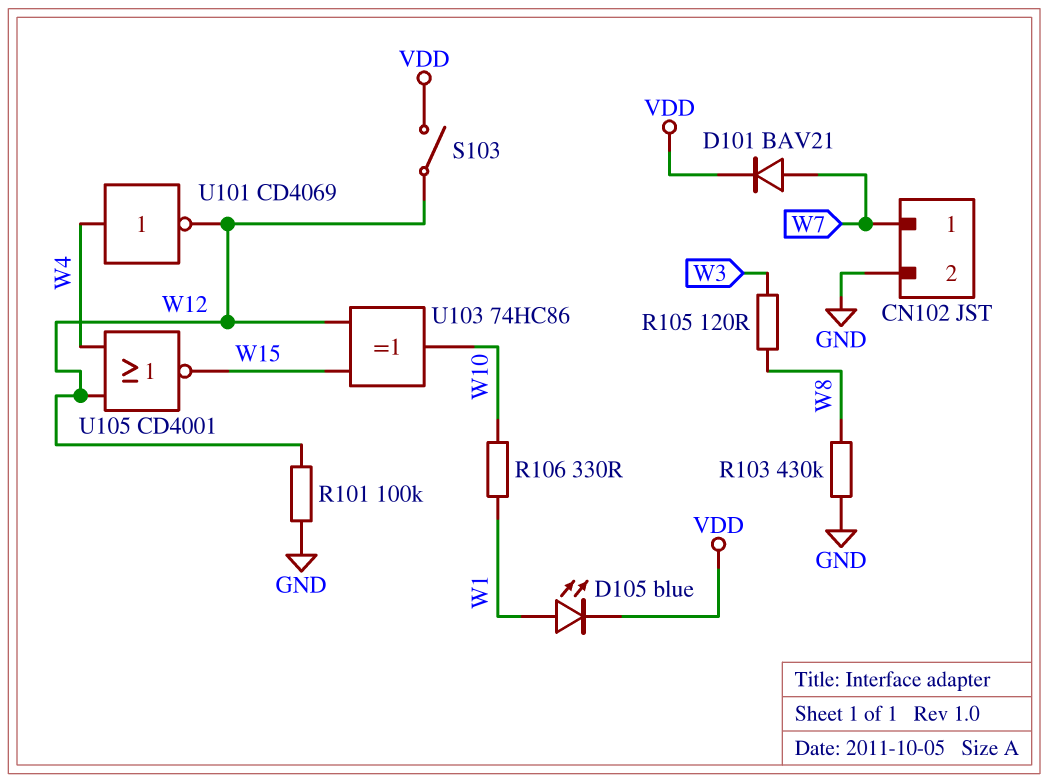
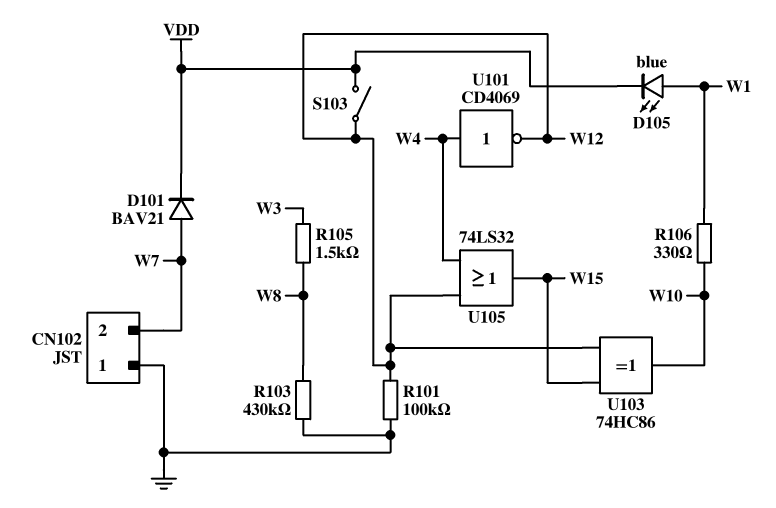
CN102 pin 1: W7 -> GND
CN102 pin 2: GND -> W7
R105: 120 (W3, W8) -> 1.5k (W3, W8)
U105: NOR CD4001 (in W4, in W12, out W15) -> OR 74LS32 (in W4, in W12, out W15)

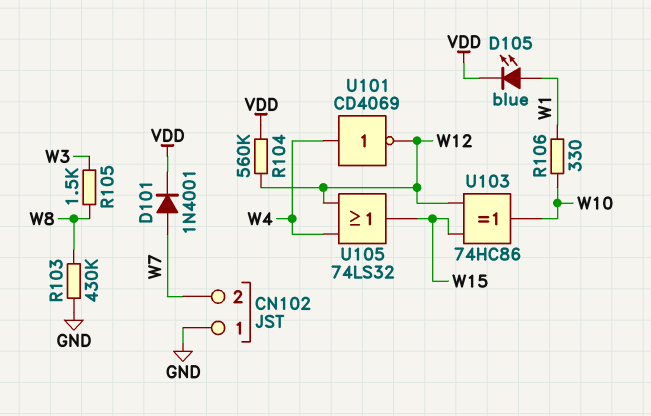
D101: diode BAV21 (A W7, K VDD) -> diode 1N4001 (A W7, K VDD)
R101: 100k (GND, W12) -> none
R104: none -> 560k (VDD, W12)
S103: switch (VDD, W12) -> none

